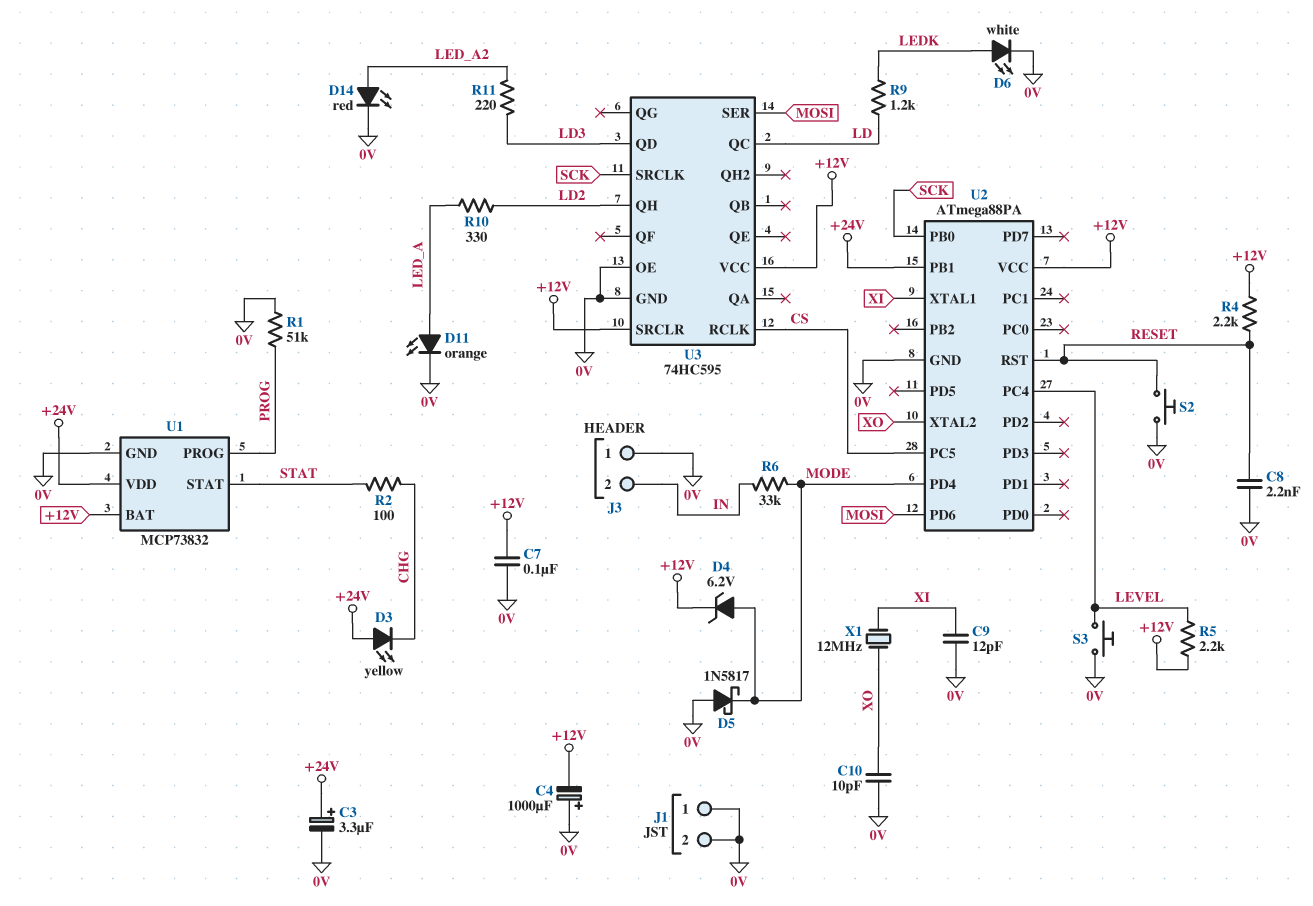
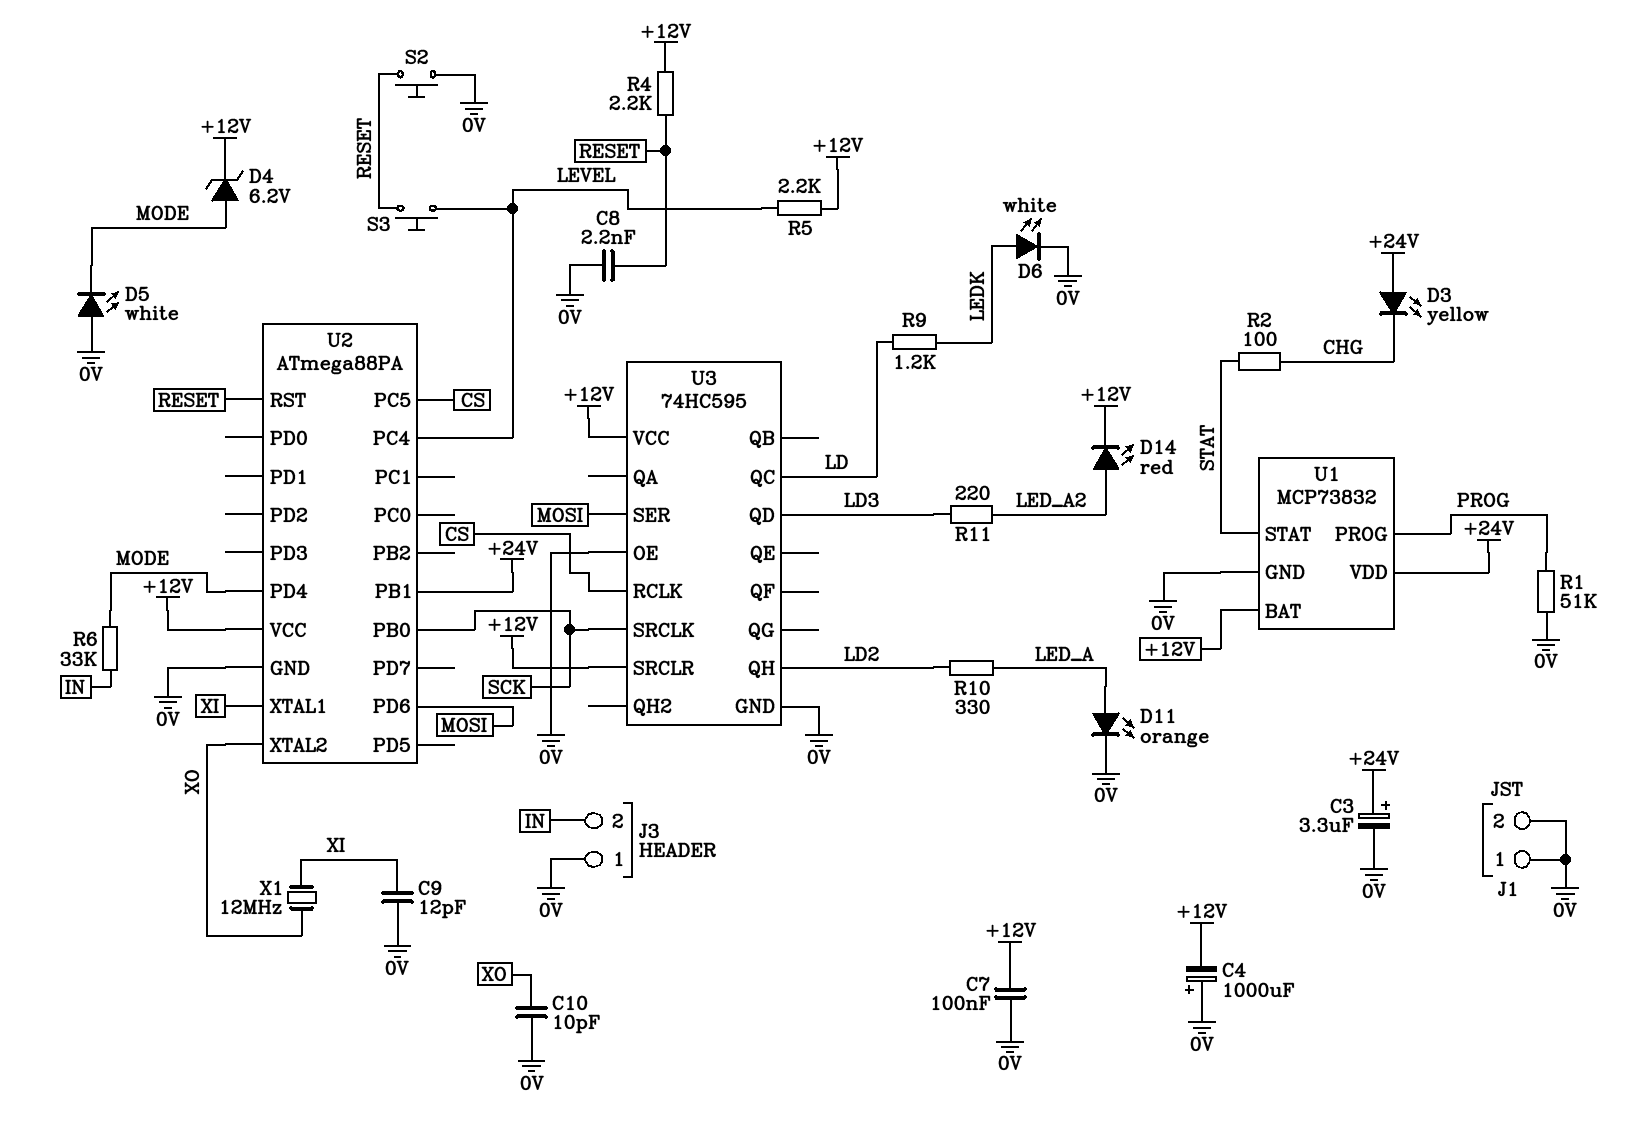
D5: schottky 1N5817 (A 0V, K MODE) -> LED white (A 0V, K MODE)
D14: LED red (A LED_A2, K 0V) -> LED red (A LED_A2, K +12V)
S3: button (0V, LEVEL) -> button (LEVEL, RESET)

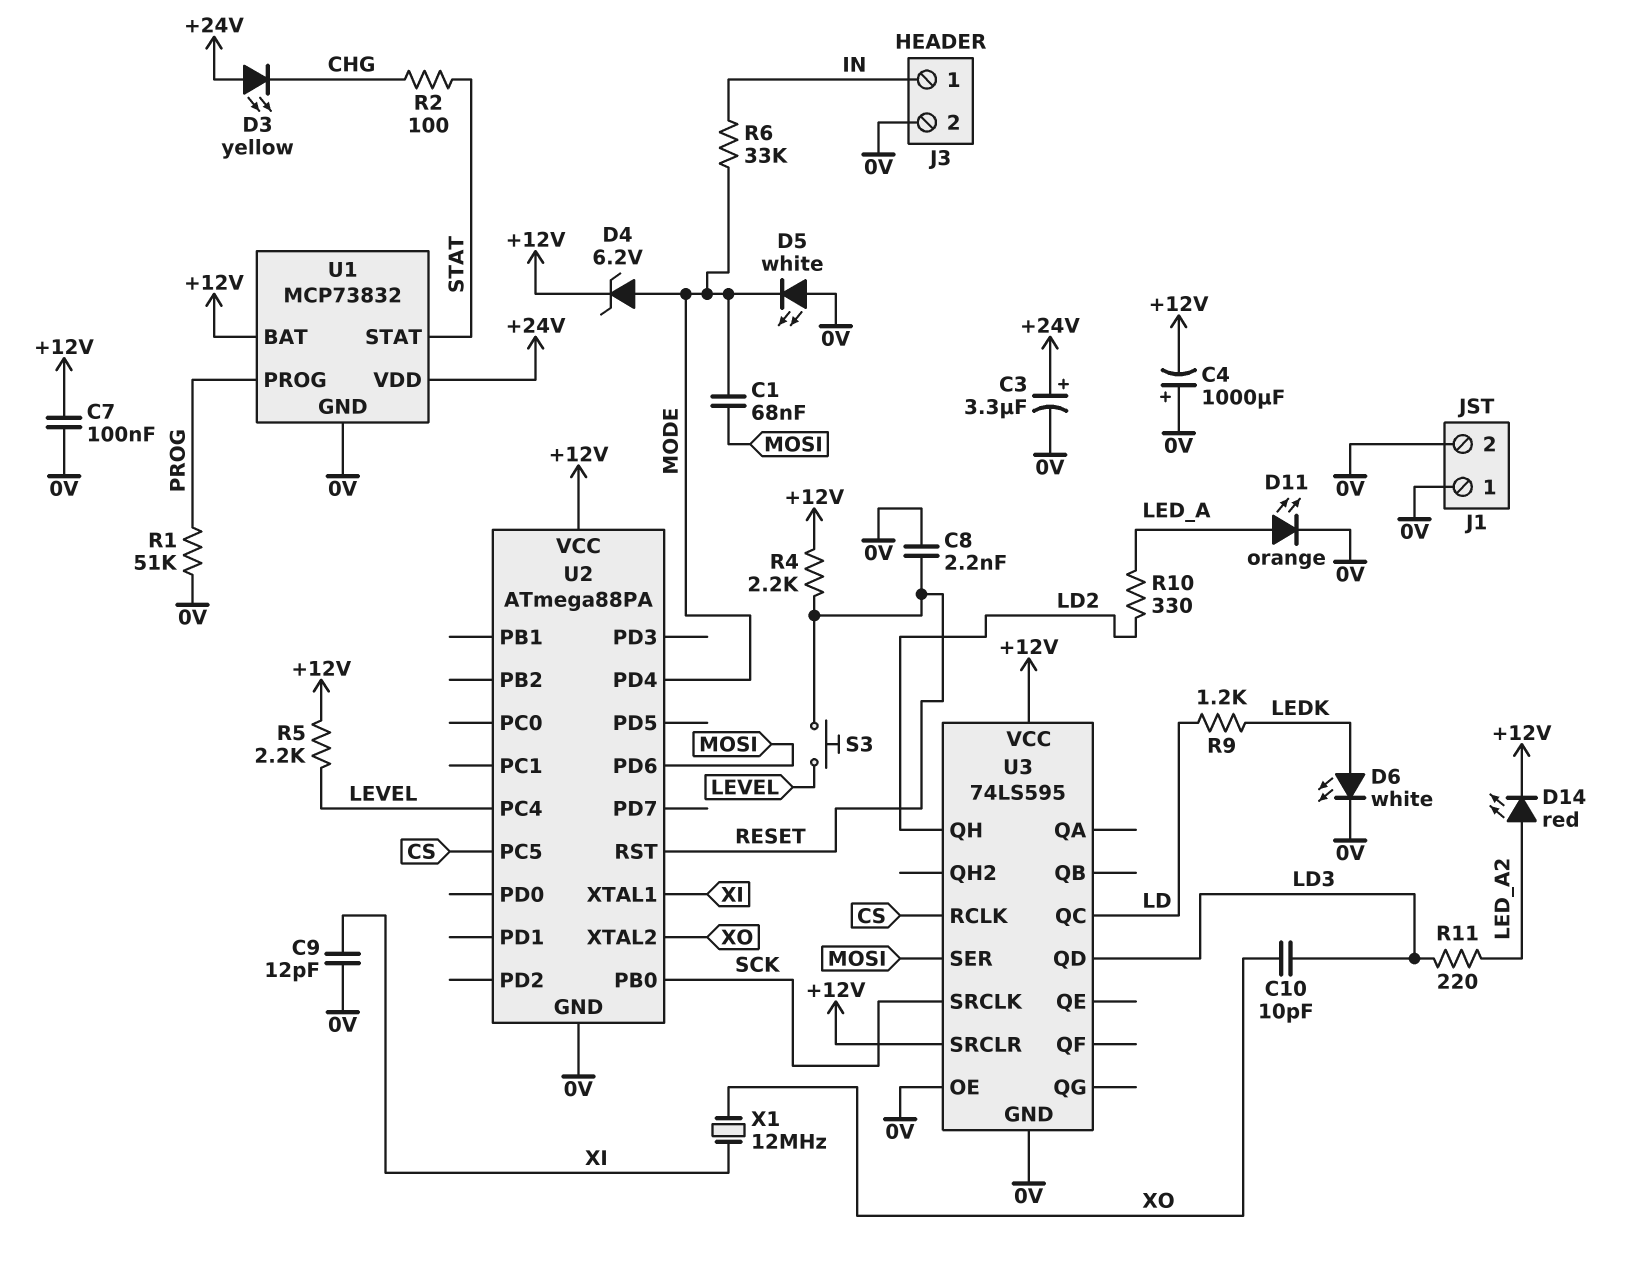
C1: none -> 68nF (MODE, MOSI)
C10: 10pF (0V, XO) -> 10pF (LD3, XO)
J3 pin 1: 0V -> IN
J3 pin 2: IN -> 0V
S2: button (0V, RESET) -> none
U2 pin PB1: +24V -> none
U3: 74HC595 -> 74LS595

